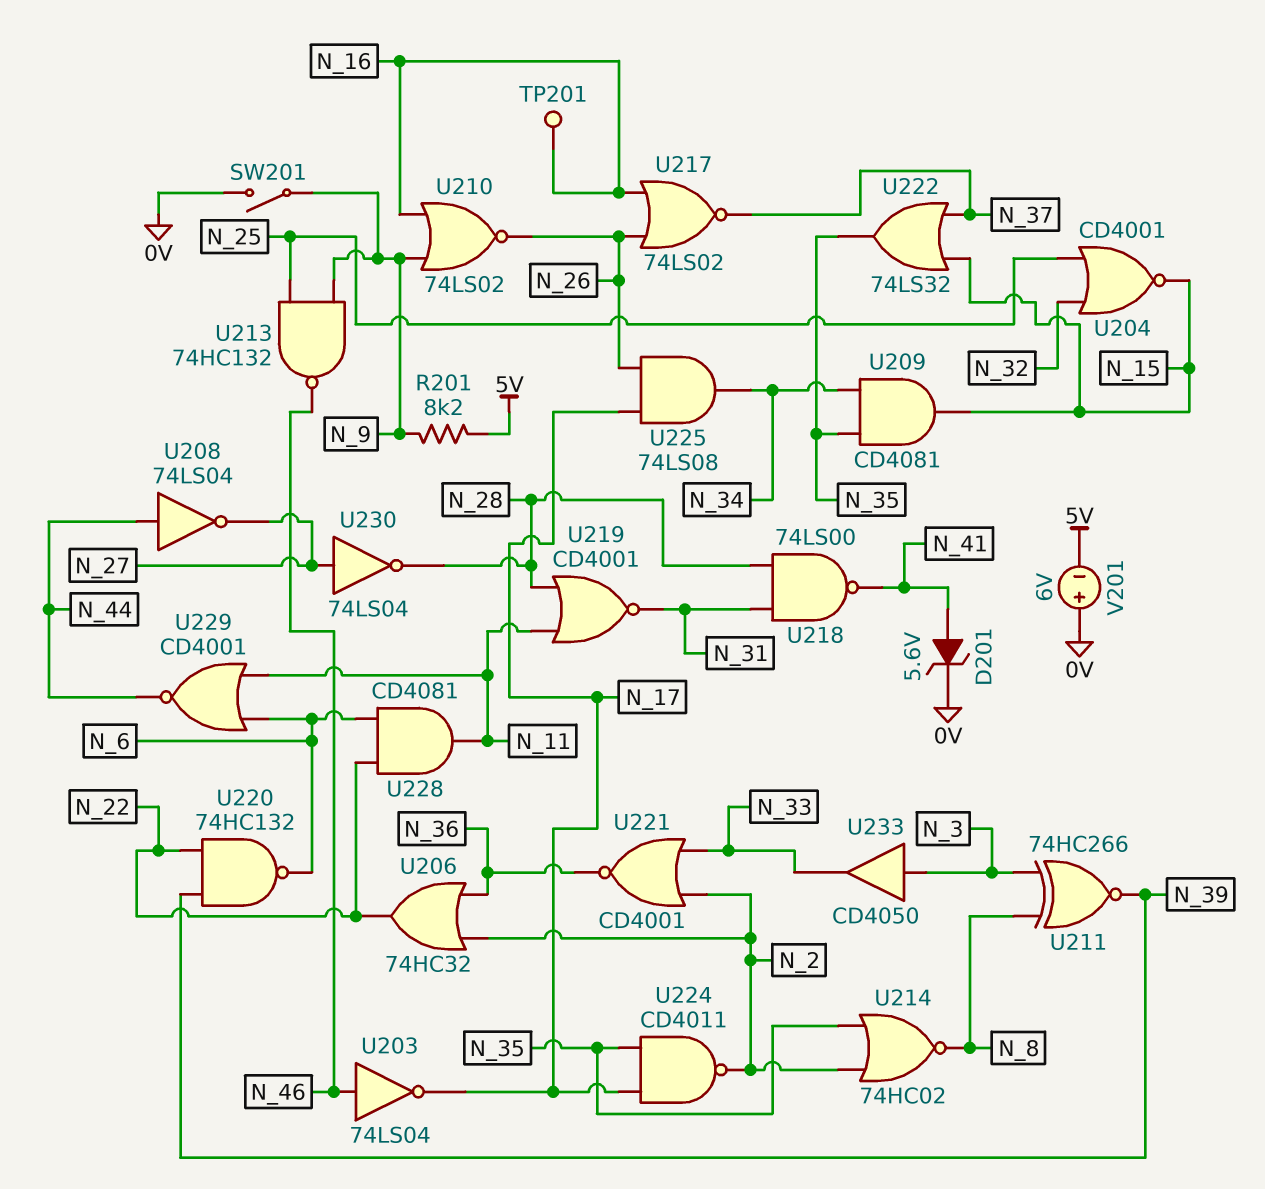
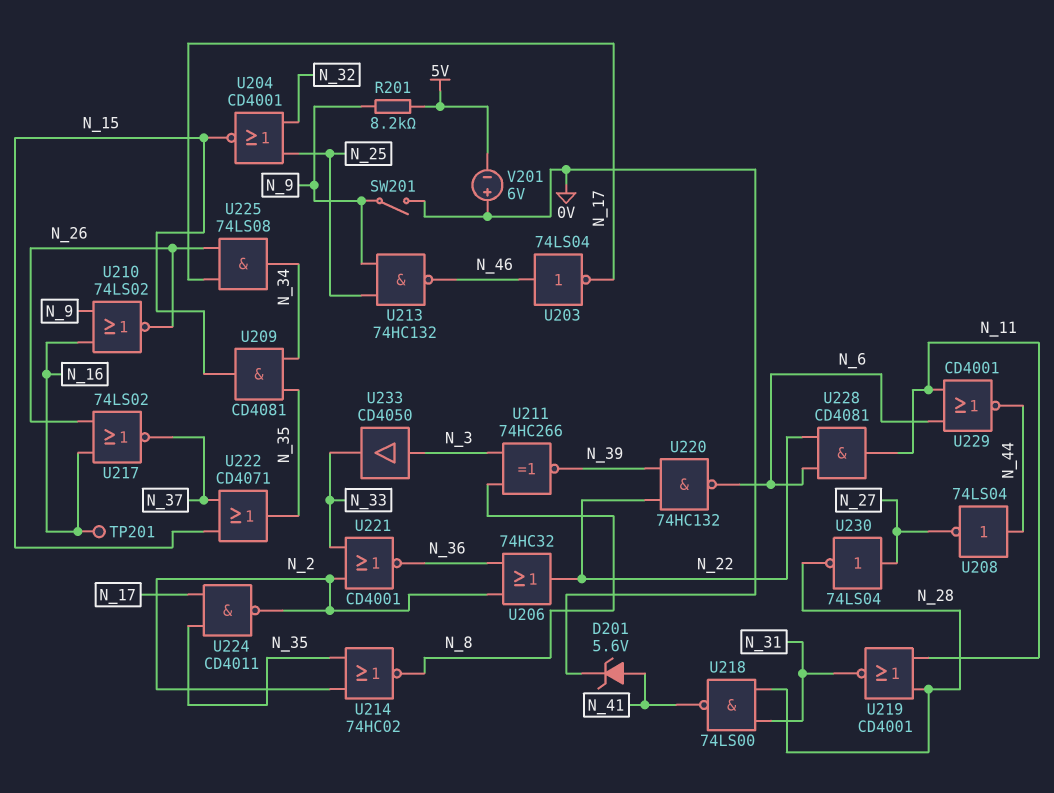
U222: OR 74LS32 (in N_15, in N_37, out N_35) -> OR CD4071 (in N_15, in N_37, out N_35)

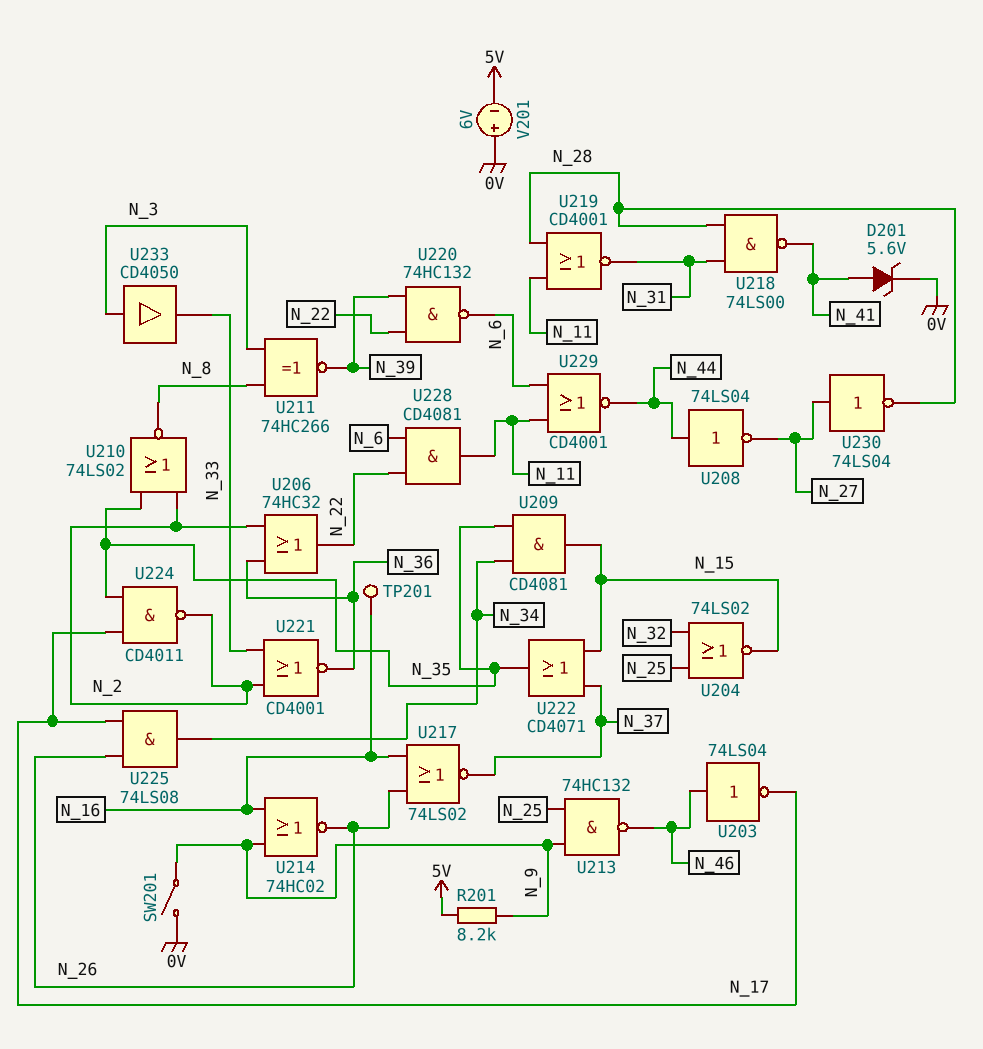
U204: NOR CD4001 (in N_25, in N_32, out N_15) -> NOR 74LS02 (in N_25, in N_32, out N_15)
U210: NOR 74LS02 (in N_9, in N_16, out N_26) -> NOR 74LS02 (in N_2, in N_35, out N_8)
U214: NOR 74HC02 (in N_2, in N_35, out N_8) -> NOR 74HC02 (in N_9, in N_16, out N_26)

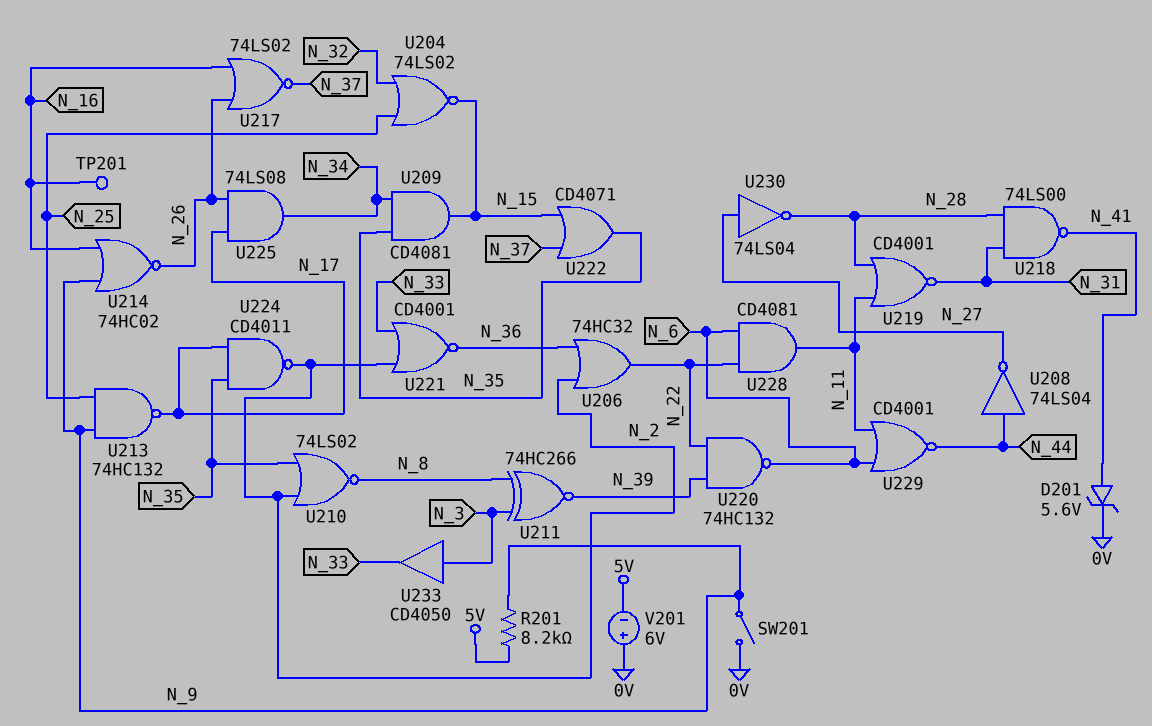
U203: NOT 74LS04 (in N_46, out N_17) -> none
U213: NAND 74HC132 (in N_9, in N_25, out N_46) -> NAND 74HC132 (in N_9, in N_25, out N_17)

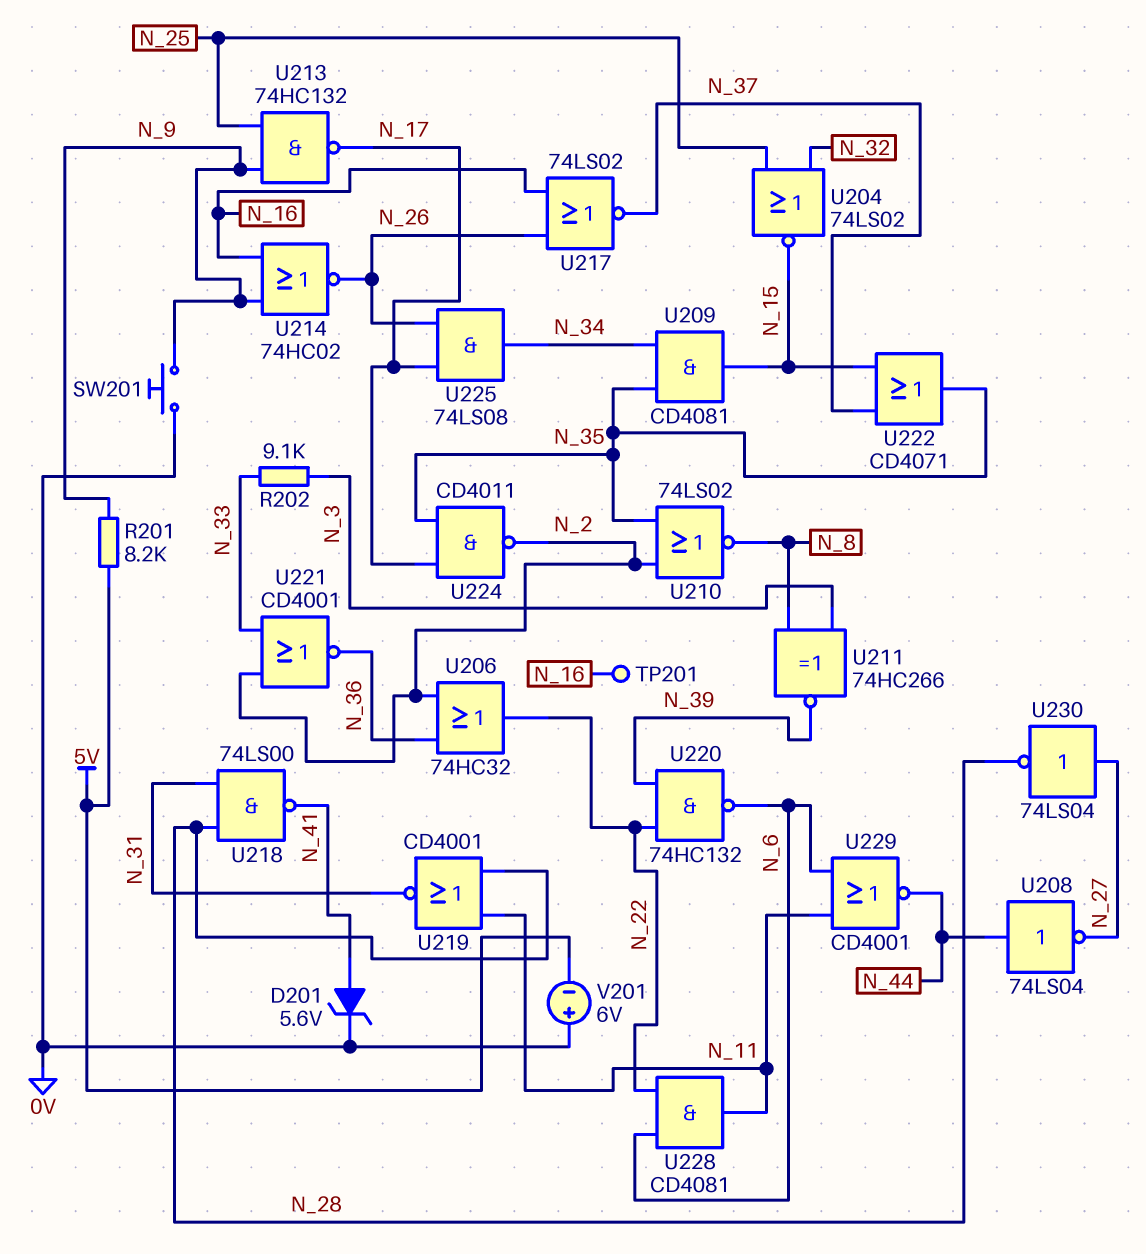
R202: none -> 9.1k (N_3, N_33)
SW201: switch (0V, N_9) -> button (0V, N_9)
U233: buffer CD4050 (in N_3, out N_33) -> none

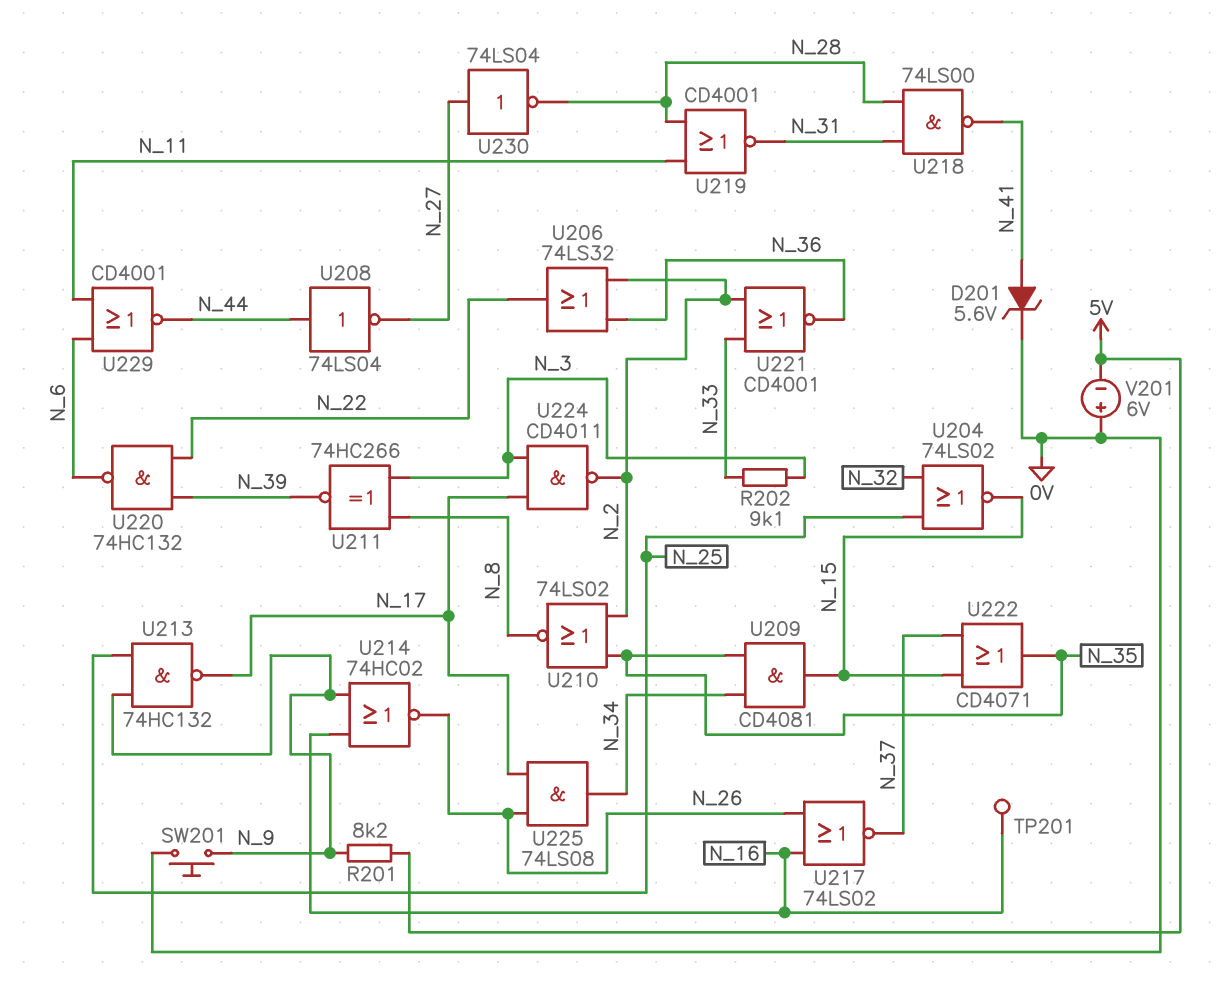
U206: OR 74HC32 (in N_2, in N_36, out N_22) -> OR 74LS32 (in N_2, in N_36, out N_22)
U224: NAND CD4011 (in N_17, in N_35, out N_2) -> NAND CD4011 (in N_3, in N_17, out N_2)
U228: AND CD4081 (in N_6, in N_22, out N_11) -> none

